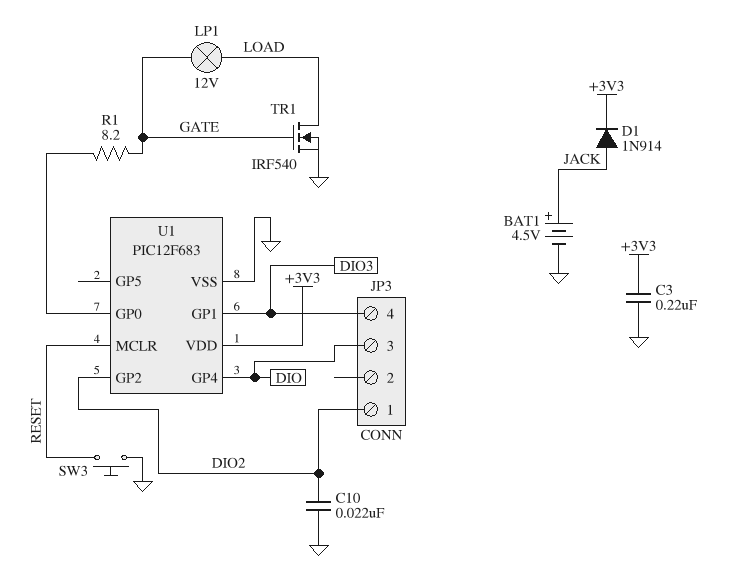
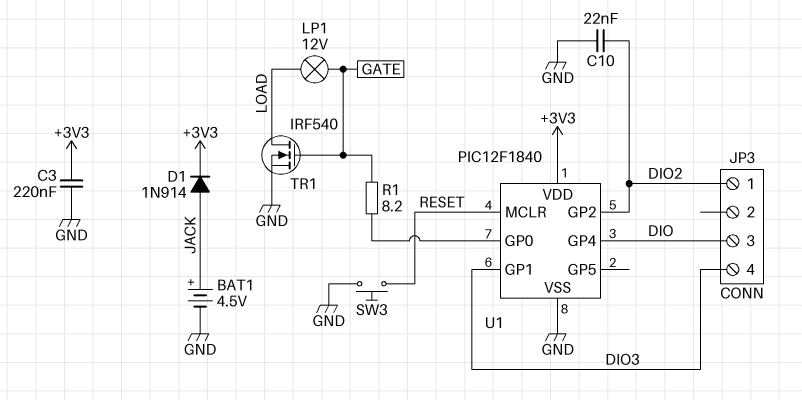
U1: PIC12F683 -> PIC12F1840

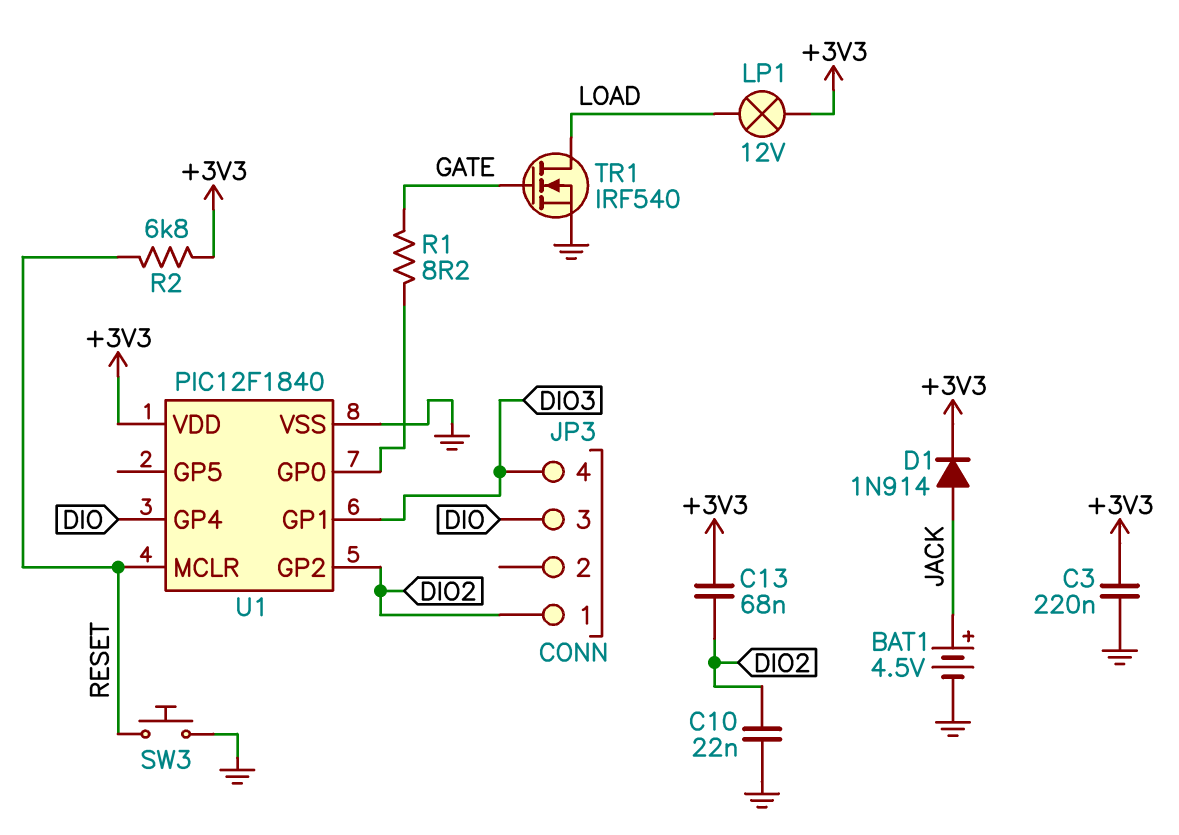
C13: none -> 68nF (+3V3, DIO2)
LP1: lamp 12V (GATE, LOAD) -> lamp 12V (+3V3, LOAD)
R2: none -> 6.8k (+3V3, RESET)

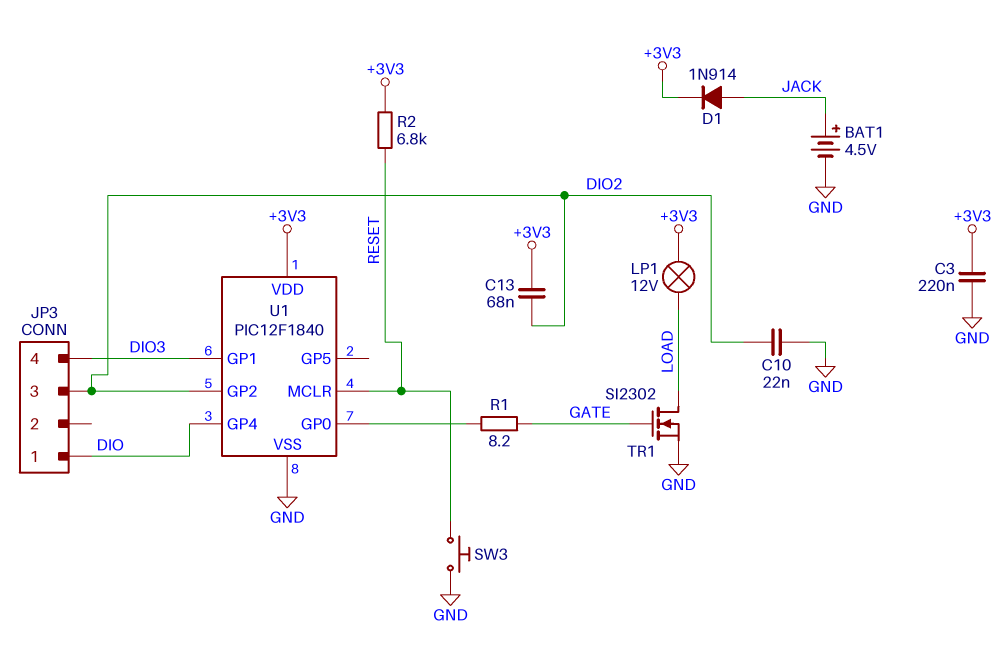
JP3 pin 1: DIO2 -> DIO
JP3 pin 3: DIO -> DIO2
TR1: NMOS IRF540 (G GATE, D LOAD, S GND) -> NMOS SI2302 (G GATE, D LOAD, S GND)

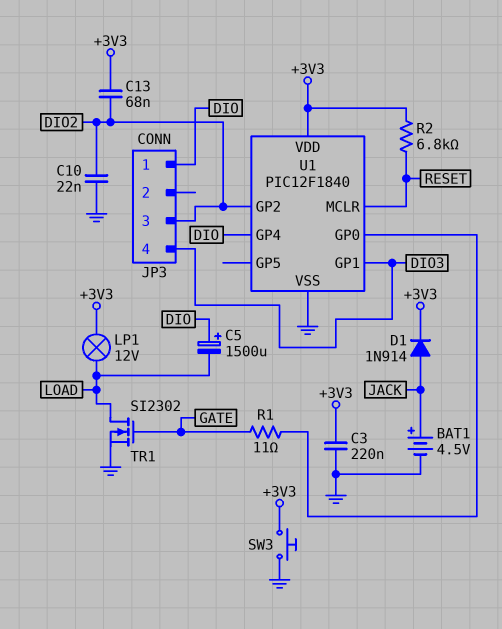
C5: none -> 1500uF (plus DIO, minus LOAD)
R1: 8.2 (GATE, U1/GP0) -> 11 (GATE, U1/GP0)
SW3: button (GND, RESET) -> button (+3V3, GND)

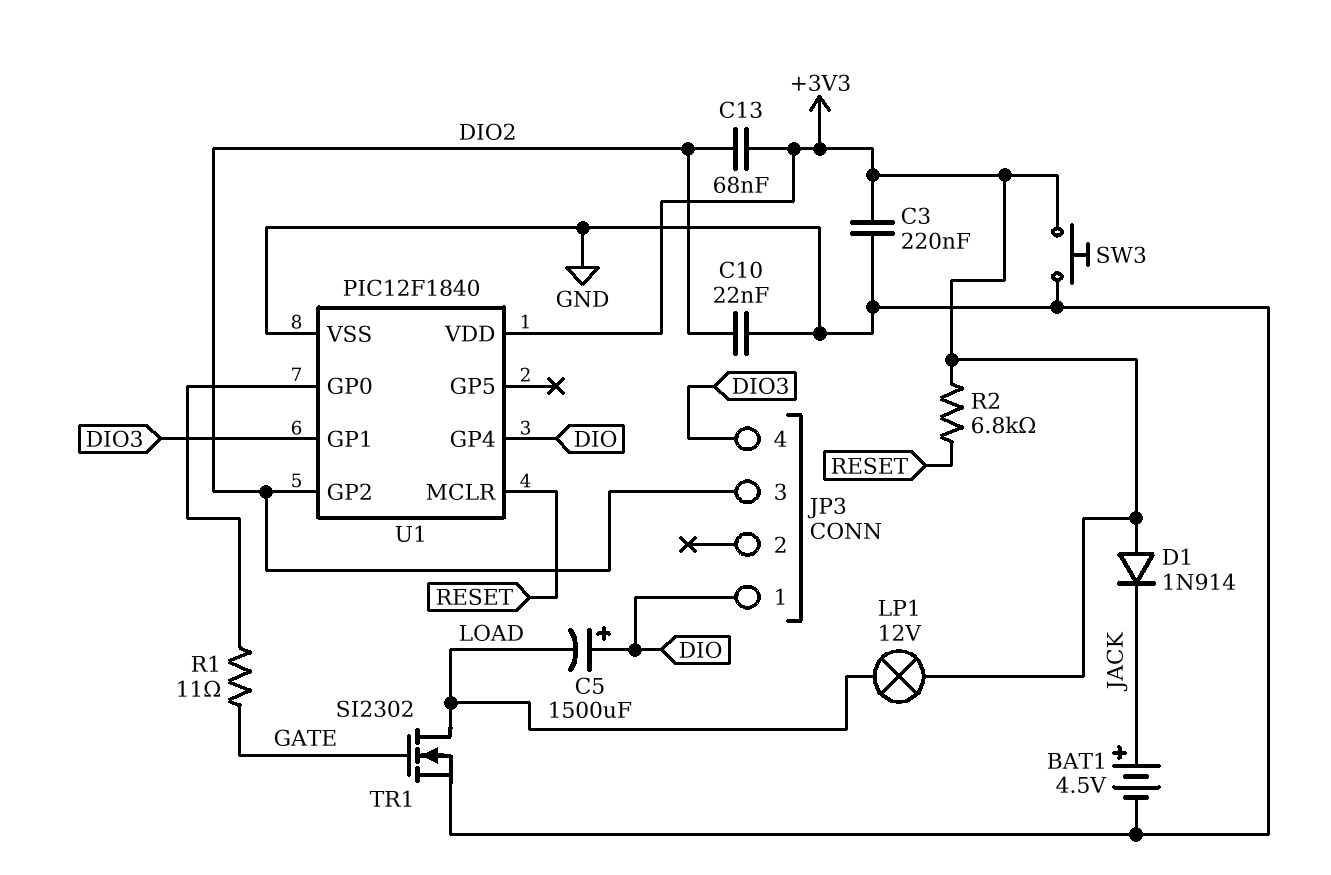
D1: diode 1N914 (A JACK, K +3V3) -> diode 1N914 (A +3V3, K JACK)

